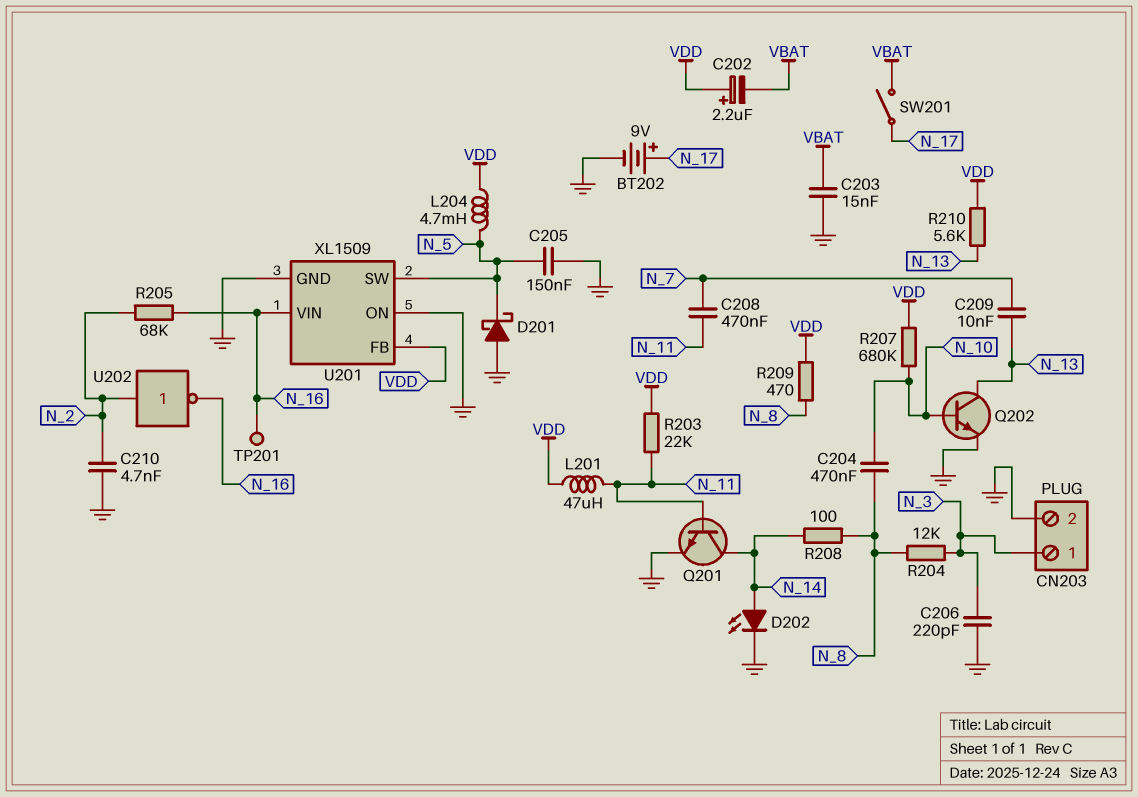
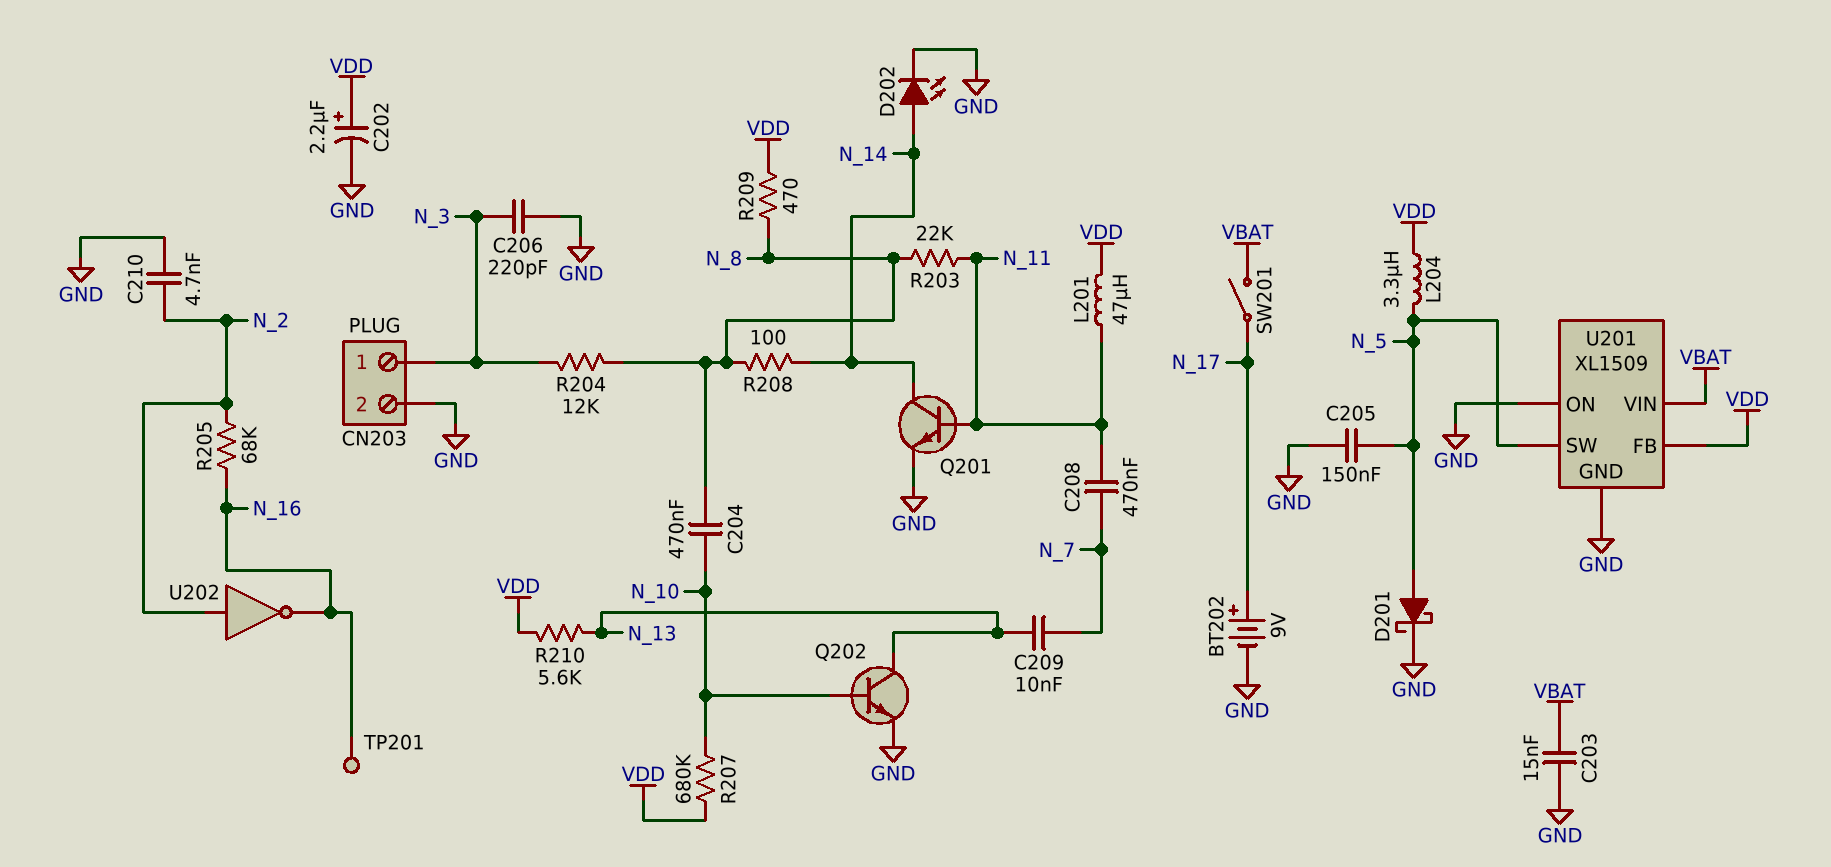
C202: 2.2uF (plus VDD, minus VBAT) -> 2.2uF (plus VDD, minus GND)
D201: schottky (A GND, K N_5) -> schottky (A N_5, K GND)
L204: 4.7mH (N_5, VDD) -> 3.3uH (N_5, VDD)
R203: 22k (N_11, VDD) -> 22k (N_8, N_11)
U201 pin VIN: N_16 -> VBAT

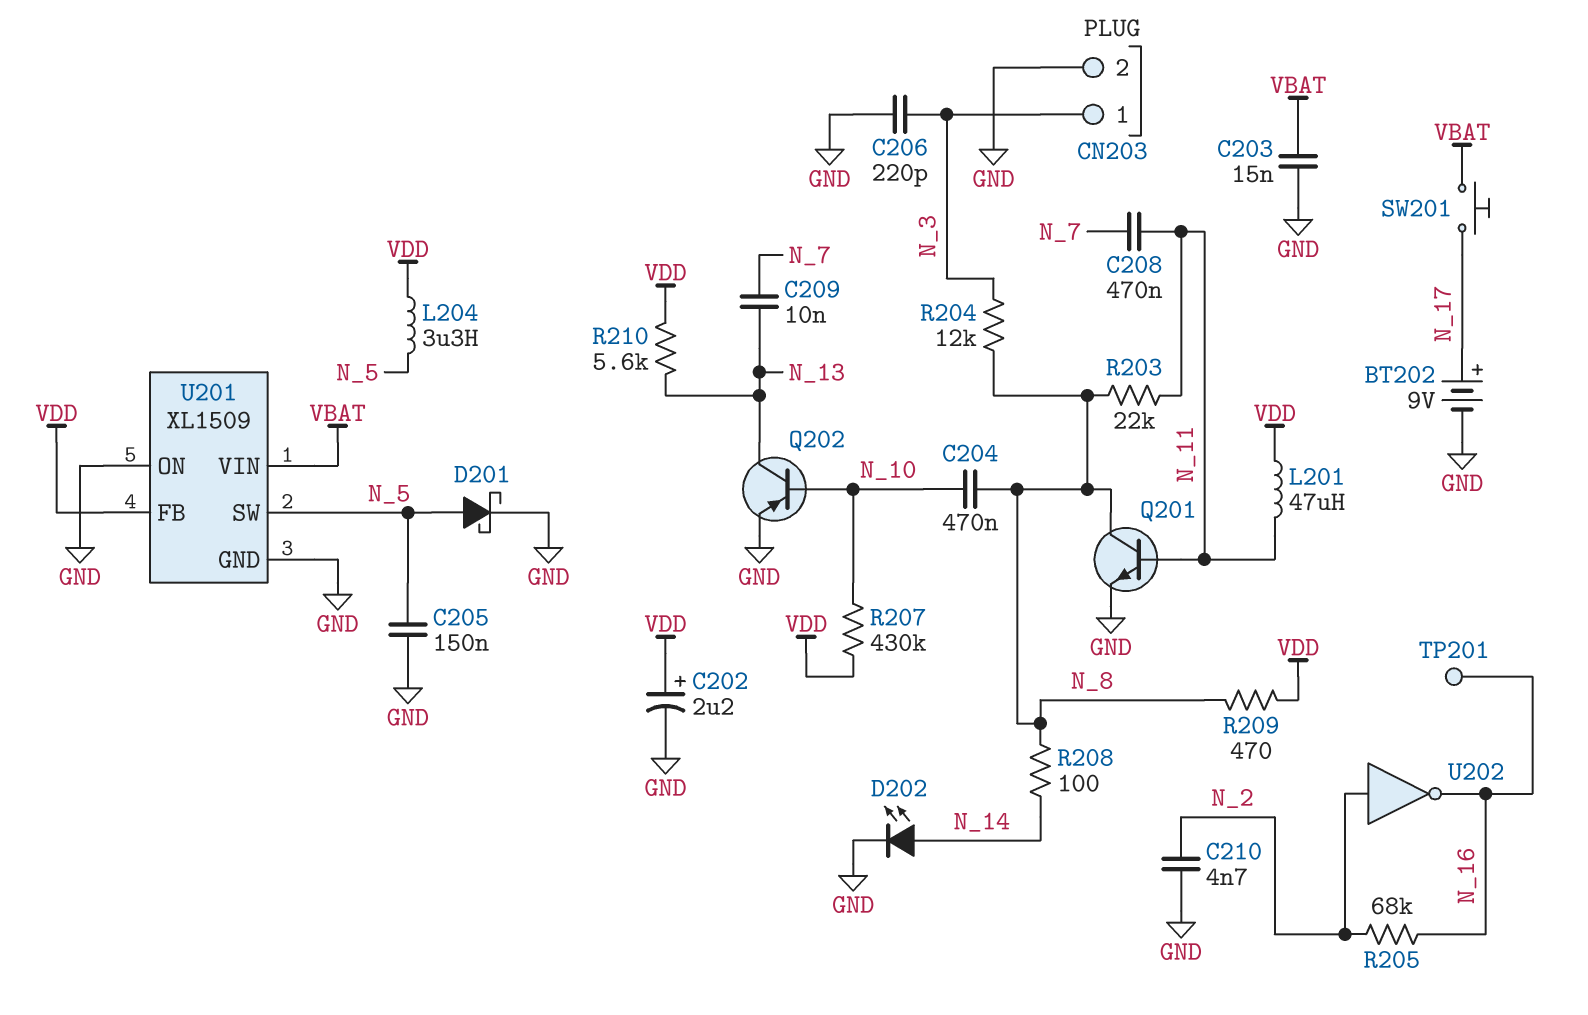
Q201: NPN (B N_11, C N_14, E GND) -> NPN (B N_11, C N_8, E GND)
Q202: NPN (B N_10, C N_13, E GND) -> PNP (B N_10, C N_13, E GND)
R207: 680k (N_10, VDD) -> 430k (N_10, VDD)
SW201: switch (N_17, VBAT) -> button (N_17, VBAT)

